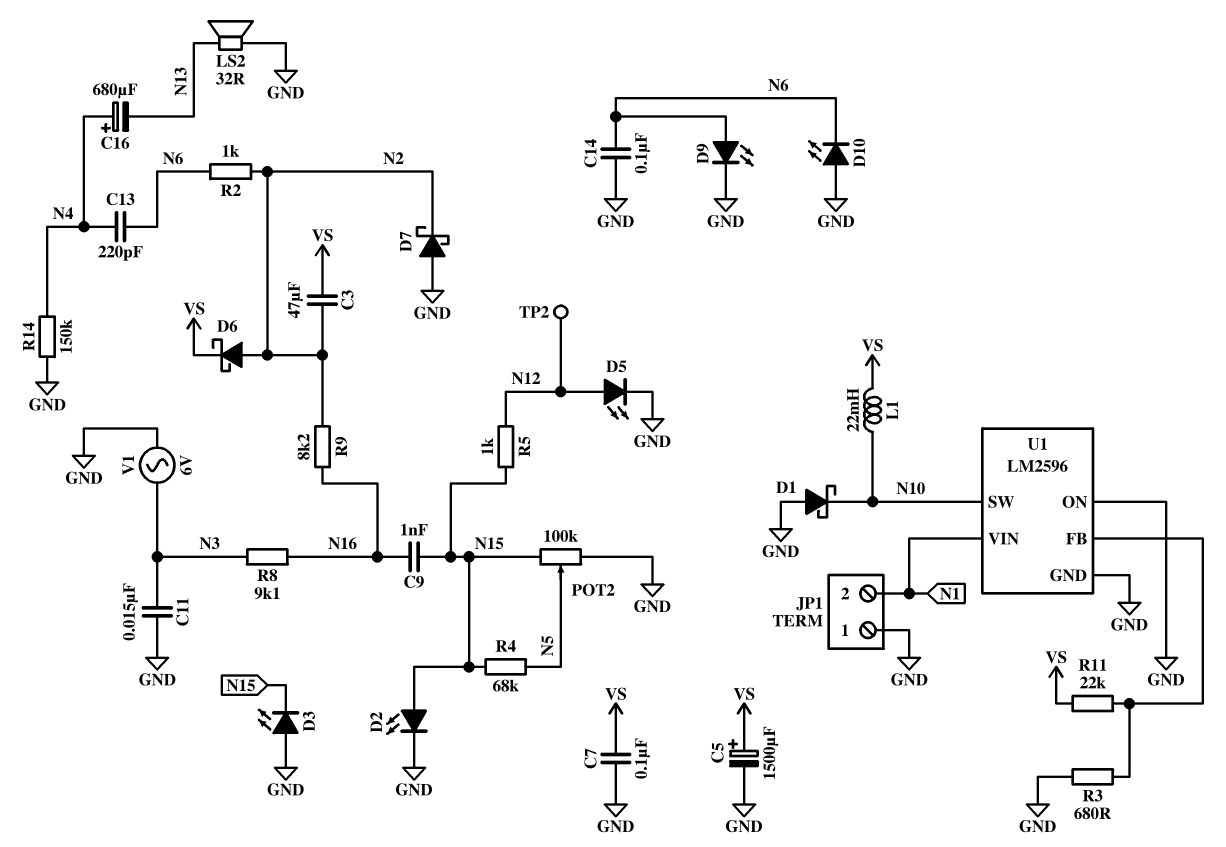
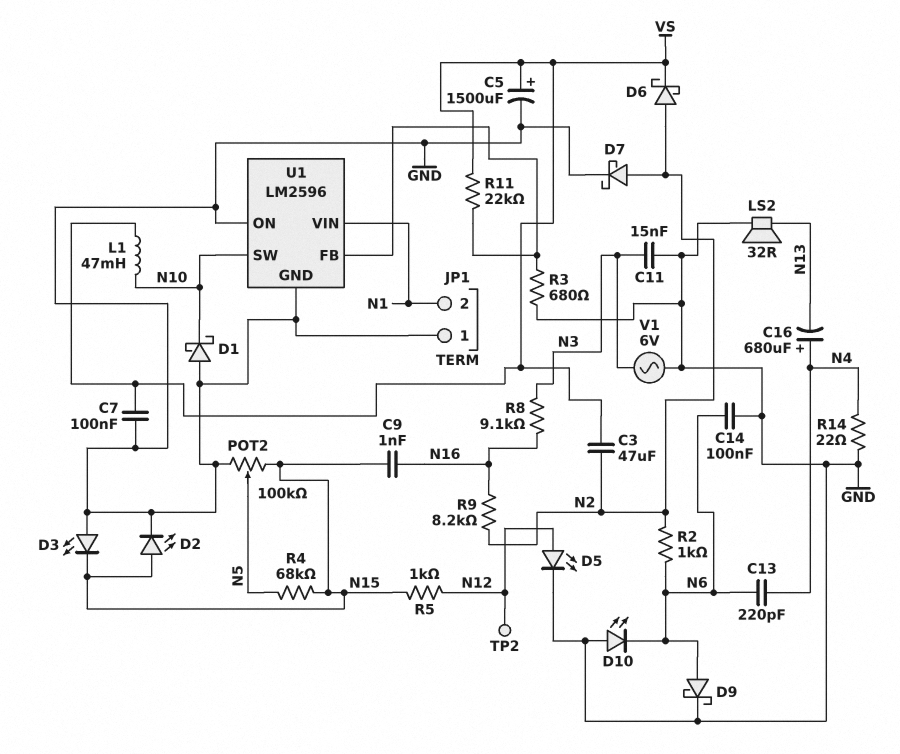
D7: schottky (A GND, K N2) -> schottky (A N2, K GND)
D9: LED (A N6, K GND) -> schottky (A N6, K GND)
L1: 22mH (N10, VS) -> 47mH (N10, VS)
R14: 150k (GND, N4) -> 22 (GND, N4)

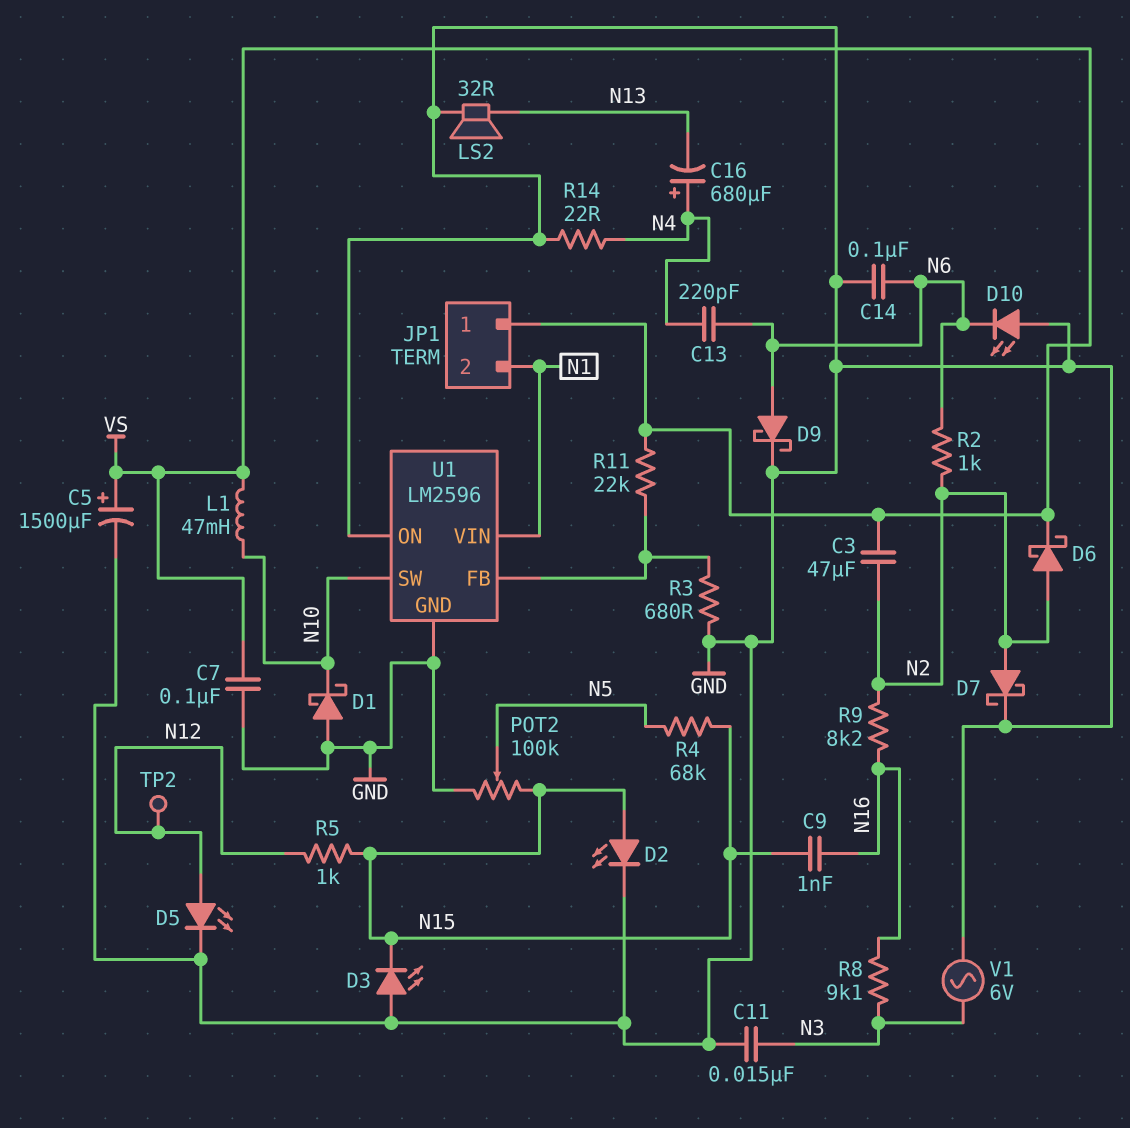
JP1 pin 1: GND -> VS

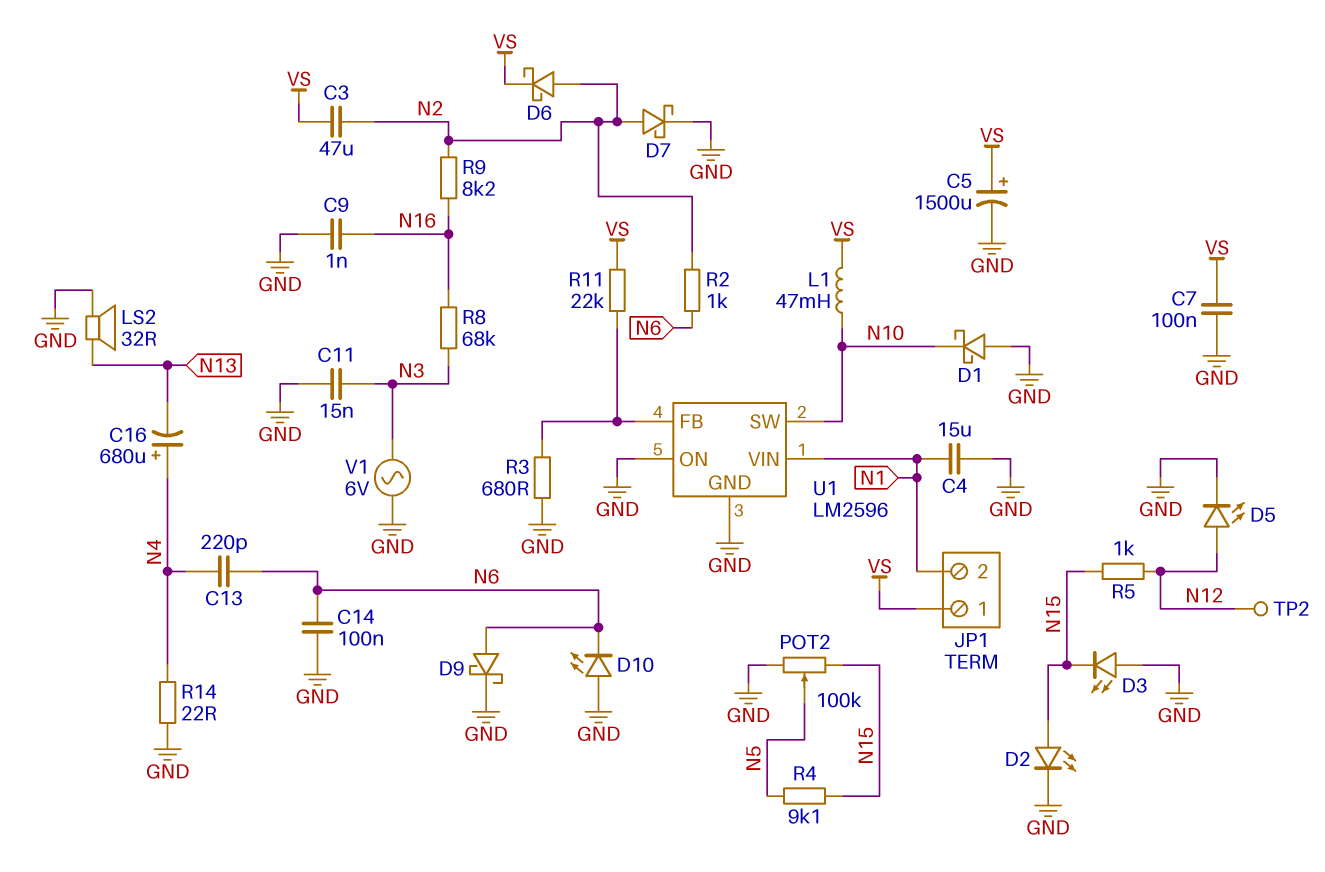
C4: none -> 15uF (GND, N1)
C9: 1nF (N15, N16) -> 1nF (GND, N16)
R4: 68k (N5, N15) -> 9.1k (N5, N15)
R8: 9.1k (N3, N16) -> 68k (N3, N16)

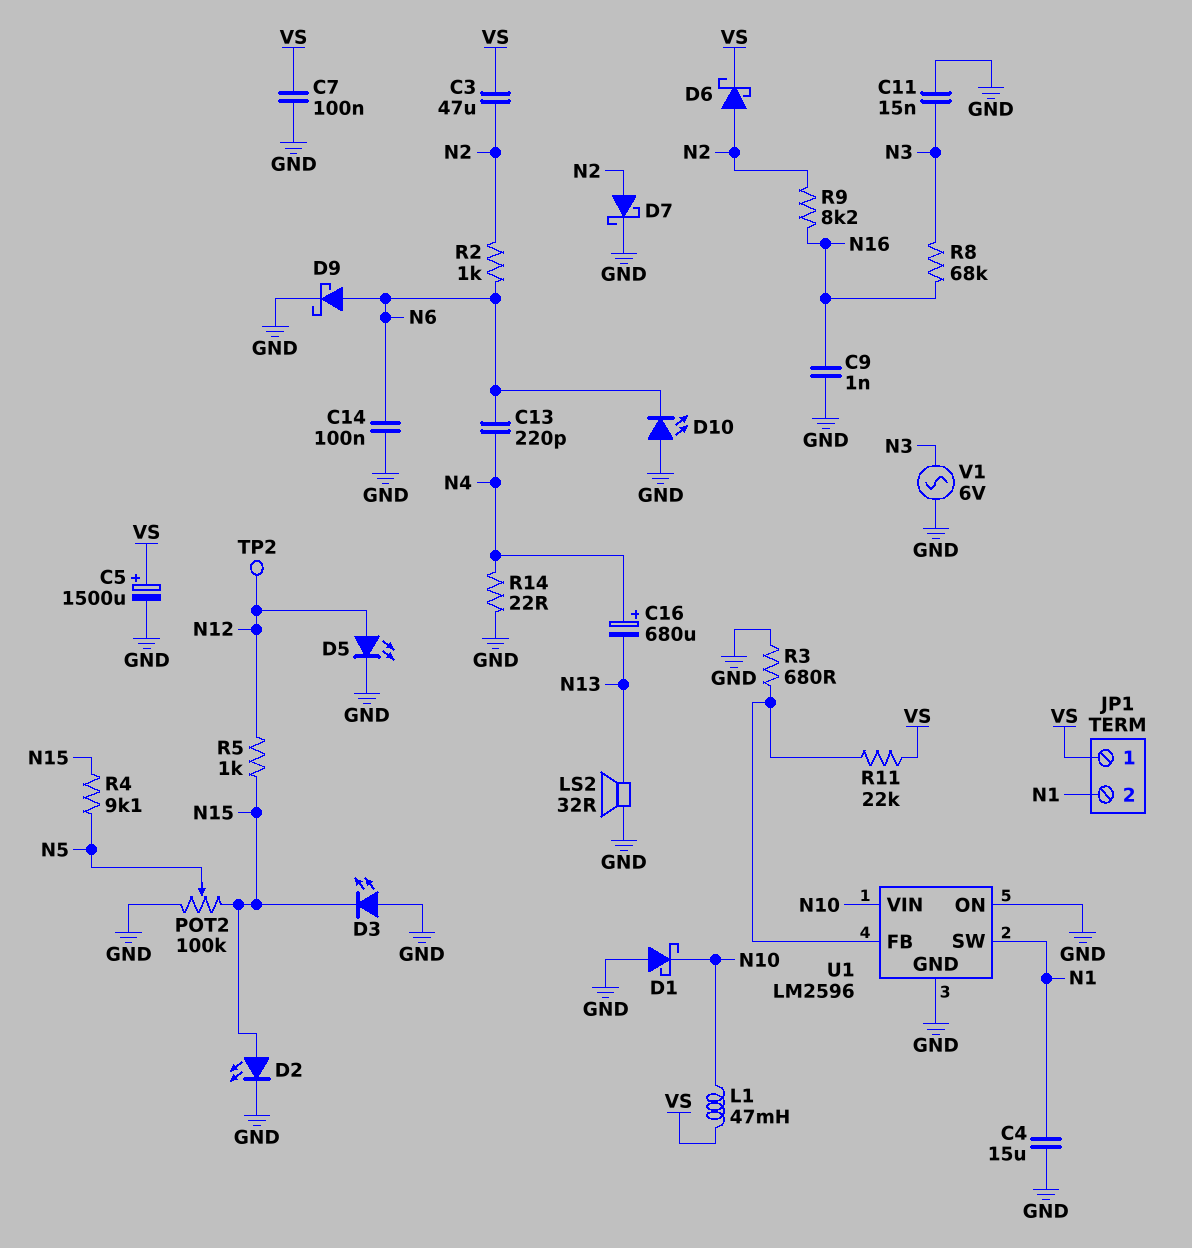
U1 pin SW: N10 -> N1
U1 pin VIN: N1 -> N10

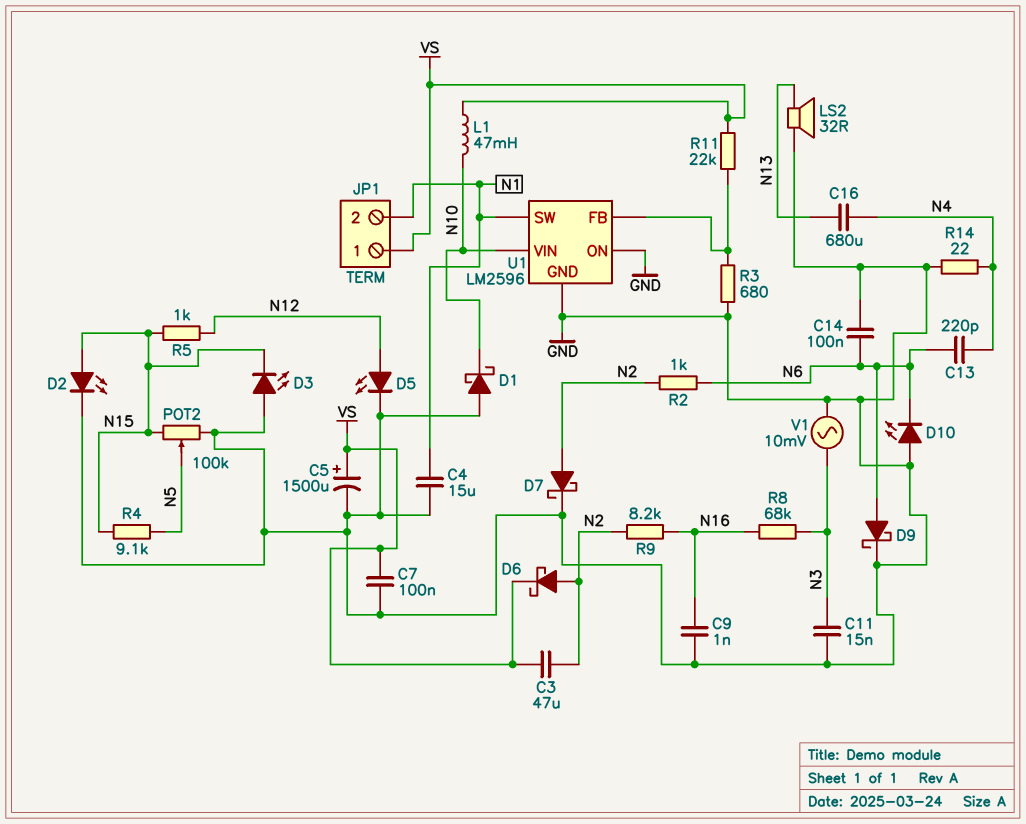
C16: 680uF (plus N4, minus N13) -> 680uF (N4, N13)
TP2: test point (N12) -> none
V1: AC 6V (GND, N3) -> AC 10mV (GND, N3)

